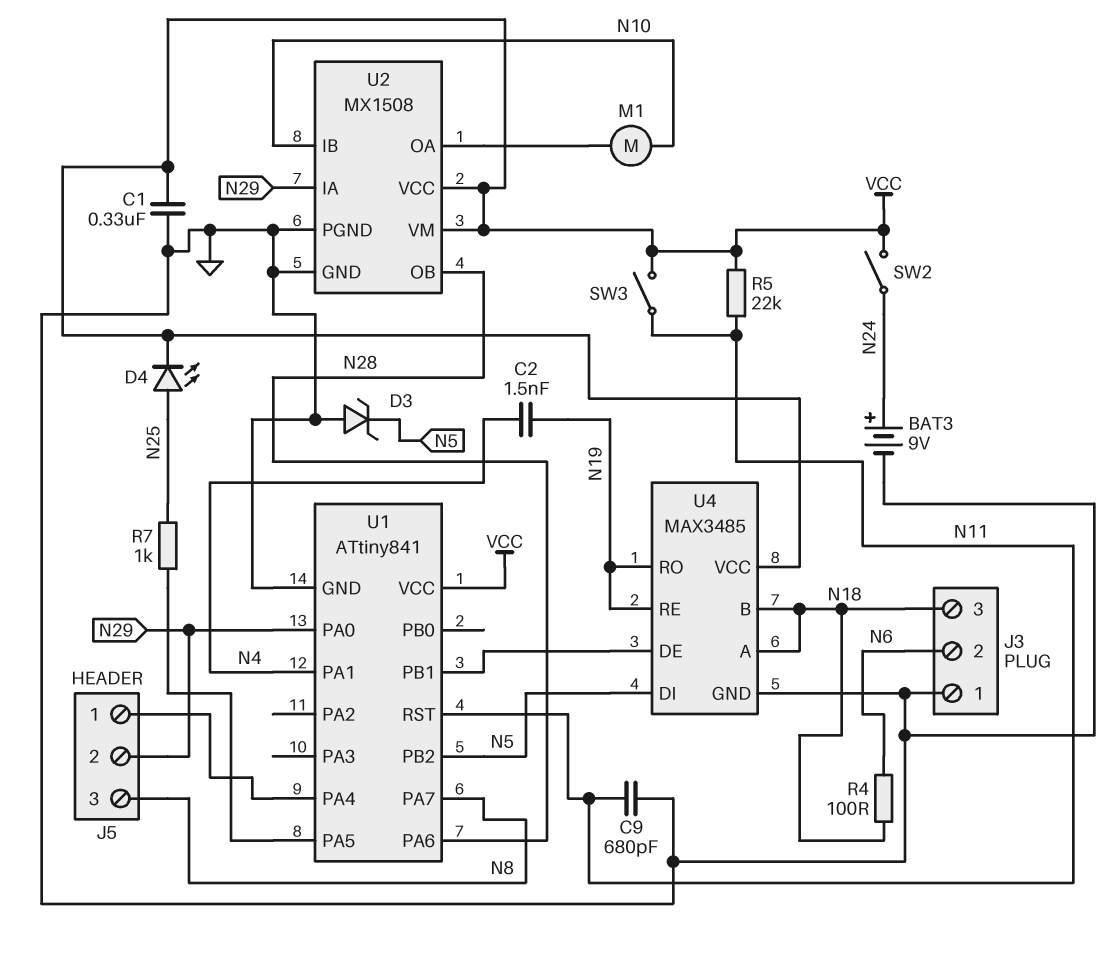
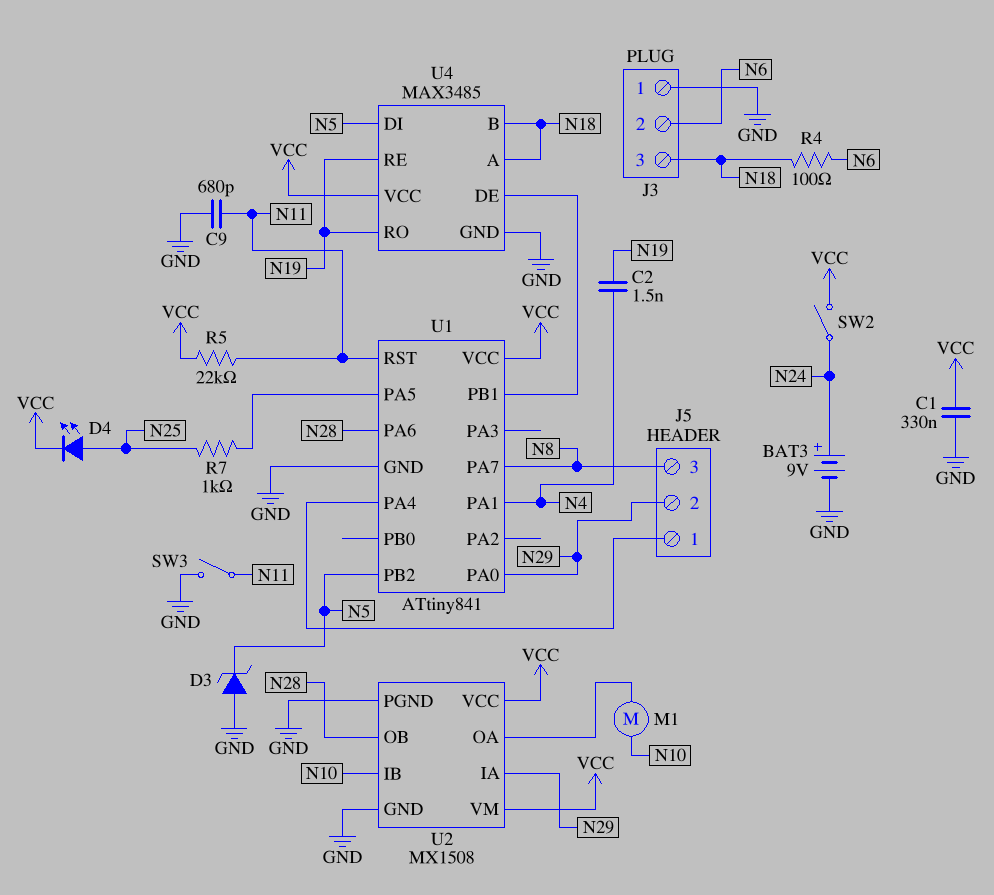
SW3: switch (N11, VCC) -> switch (GND, N11)

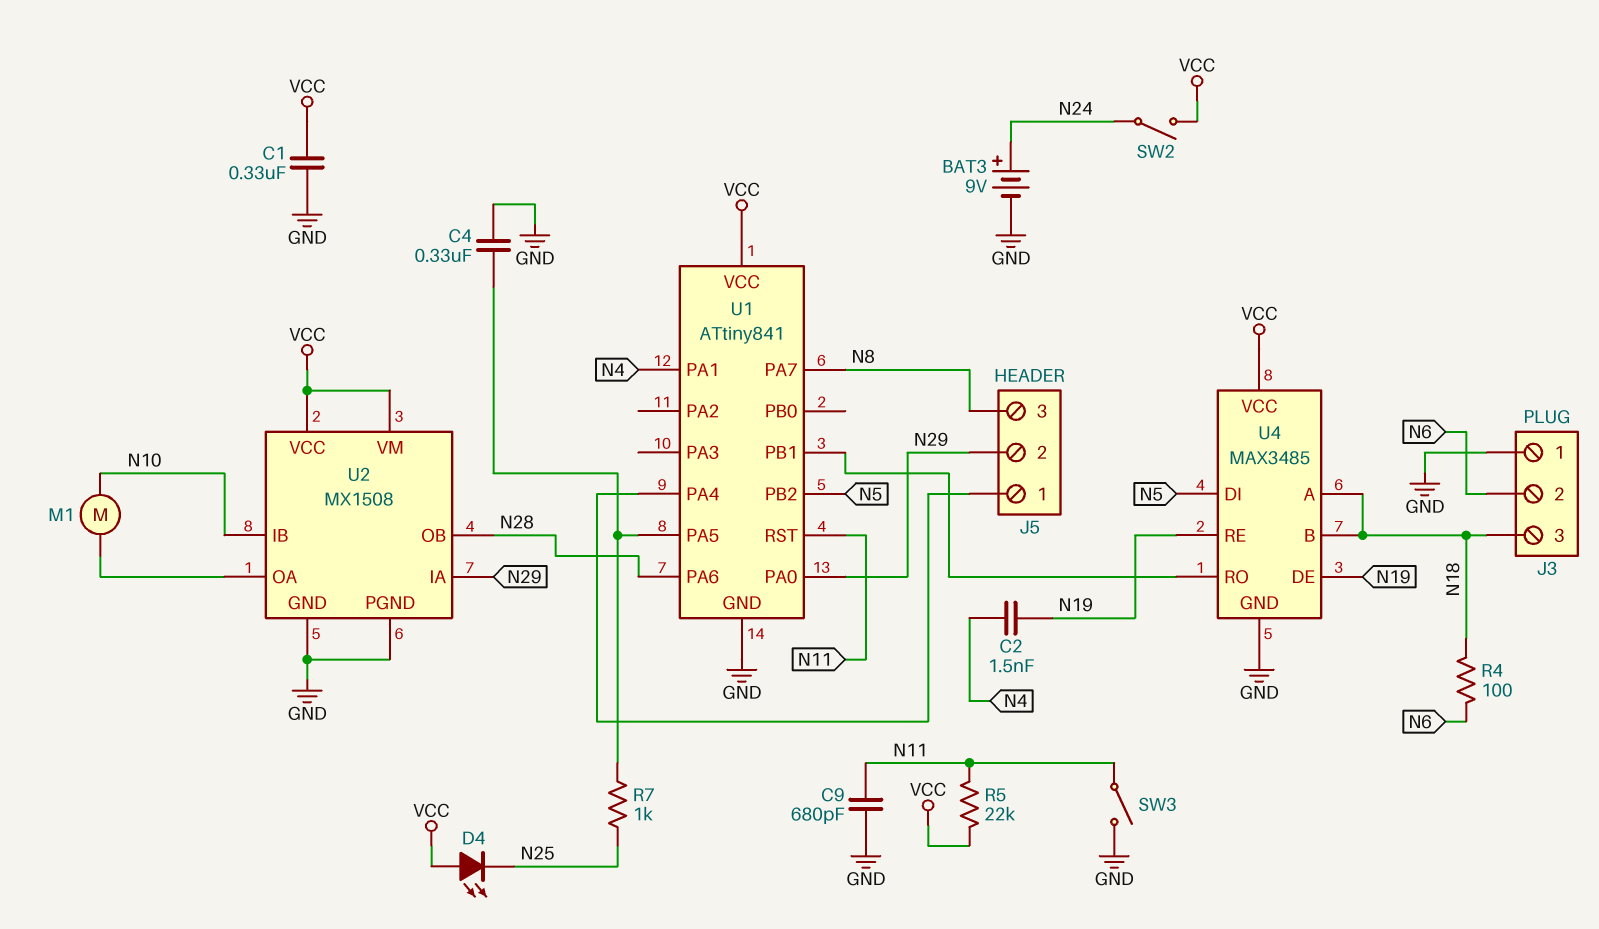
C4: none -> 330nF (GND, U1/PA5)
D3: zener (A GND, K N5) -> none
D4: LED (A N25, K VCC) -> LED (A VCC, K N25)
U4 pin DE: U1/PB1 -> N19
U4 pin RO: N19 -> U1/PB1

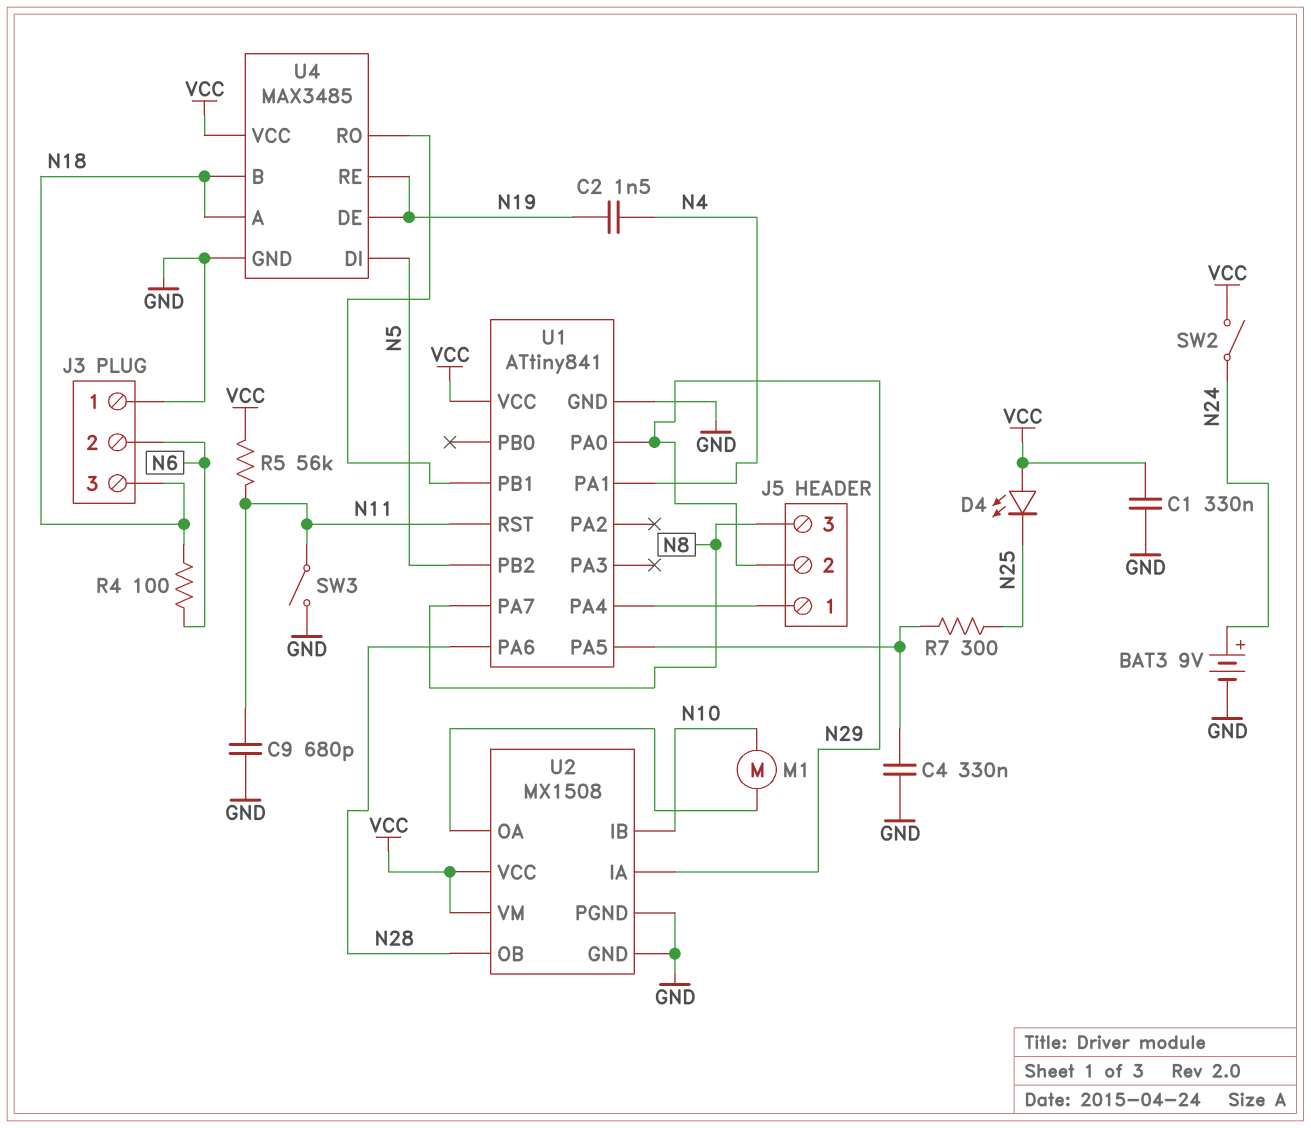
R5: 22k (N11, VCC) -> 56k (N11, VCC)
R7: 1k (N25, U1/PA5) -> 300 (N25, U1/PA5)

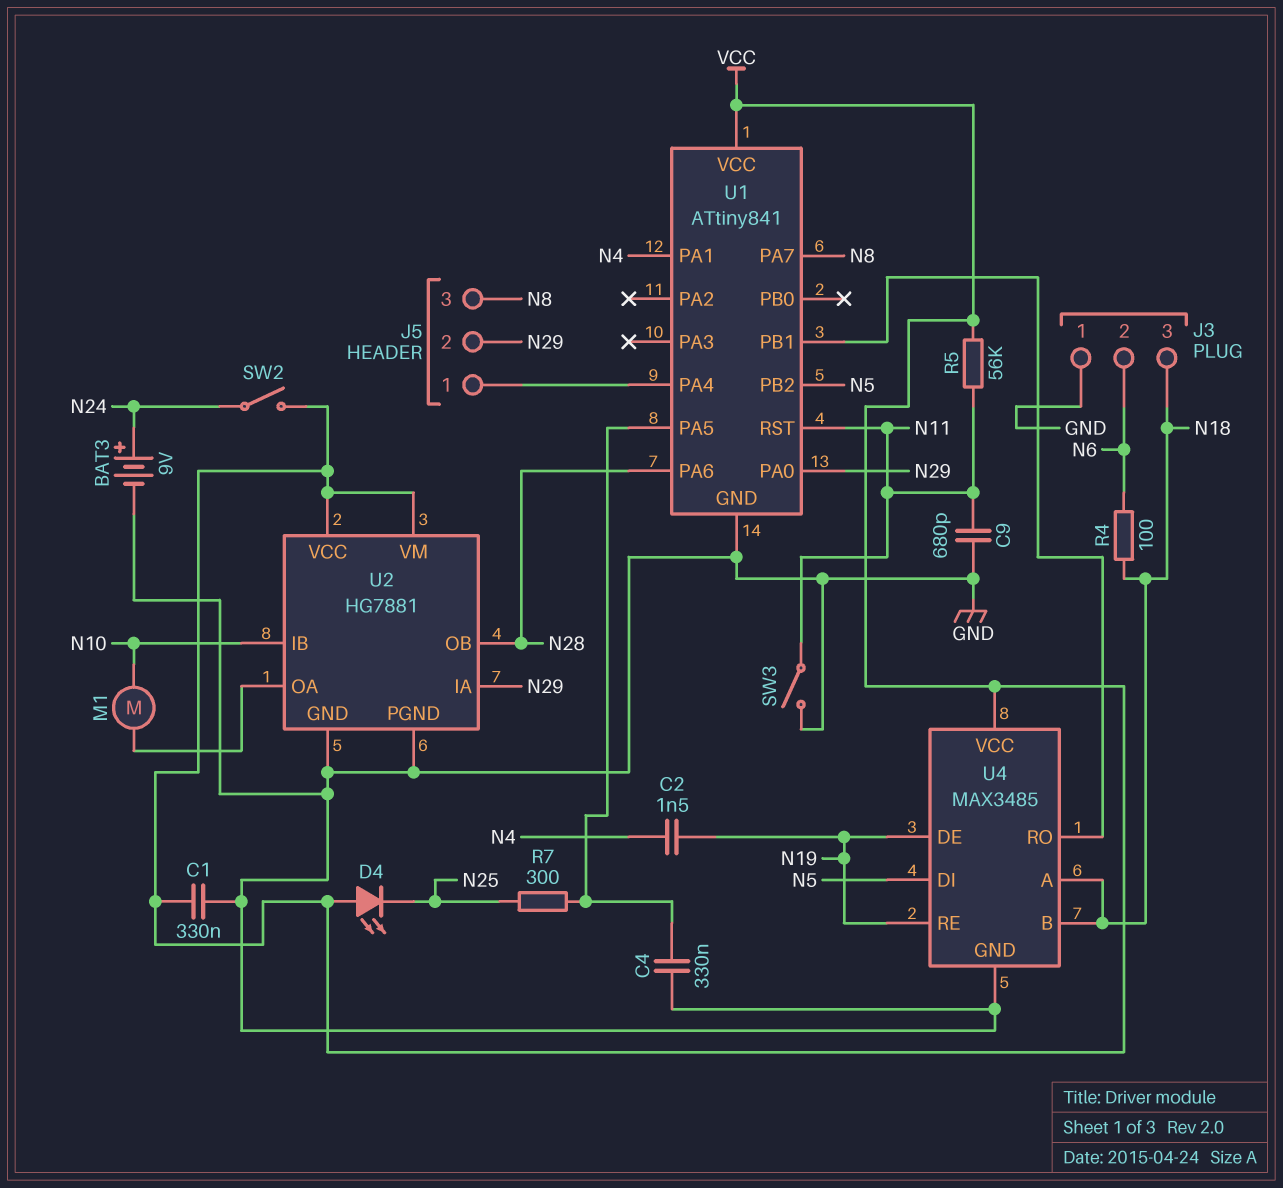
U2: MX1508 -> HG7881

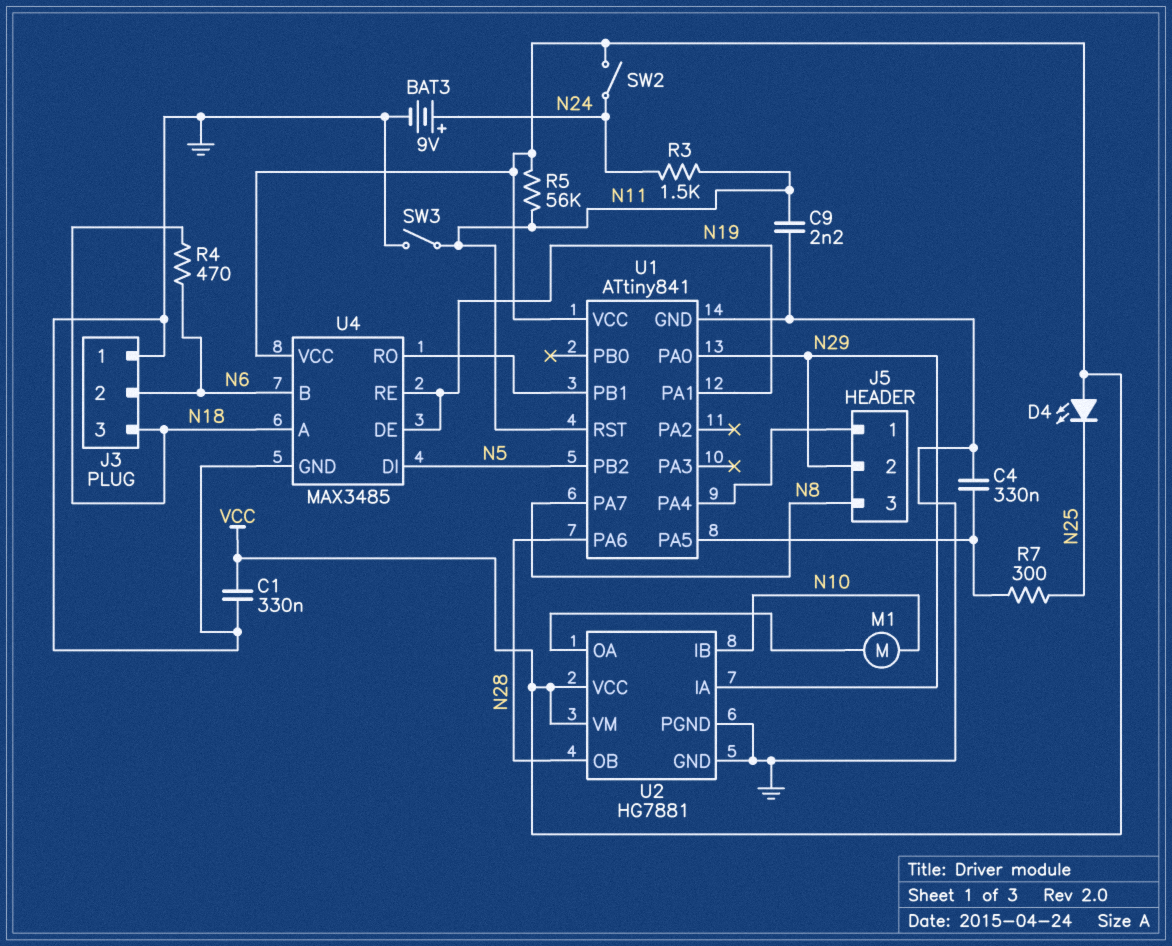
C2: 1.5nF (N4, N19) -> none
C9: 680pF (GND, N11) -> 2.2nF (GND, N11)
R3: none -> 1.5k (N11, N24)
R4: 100 (N6, N18) -> 470 (N6, N18)
U1 pin PA1: N4 -> N19
U4 pin B: N18 -> N6

